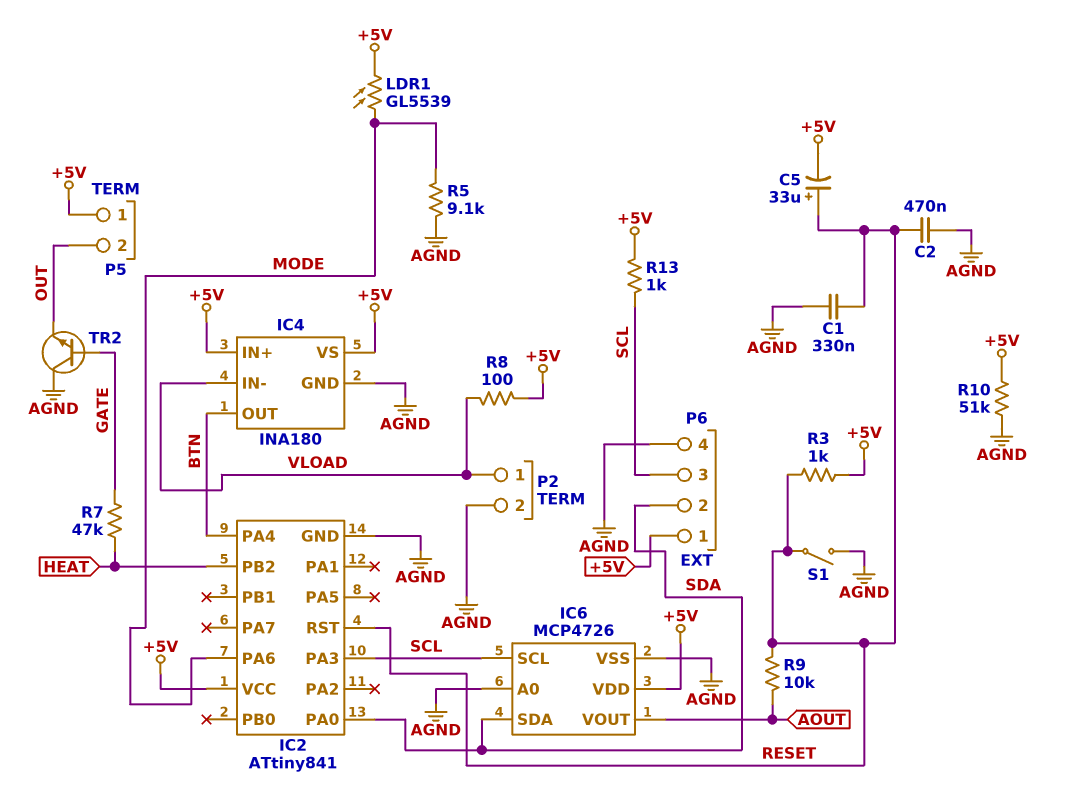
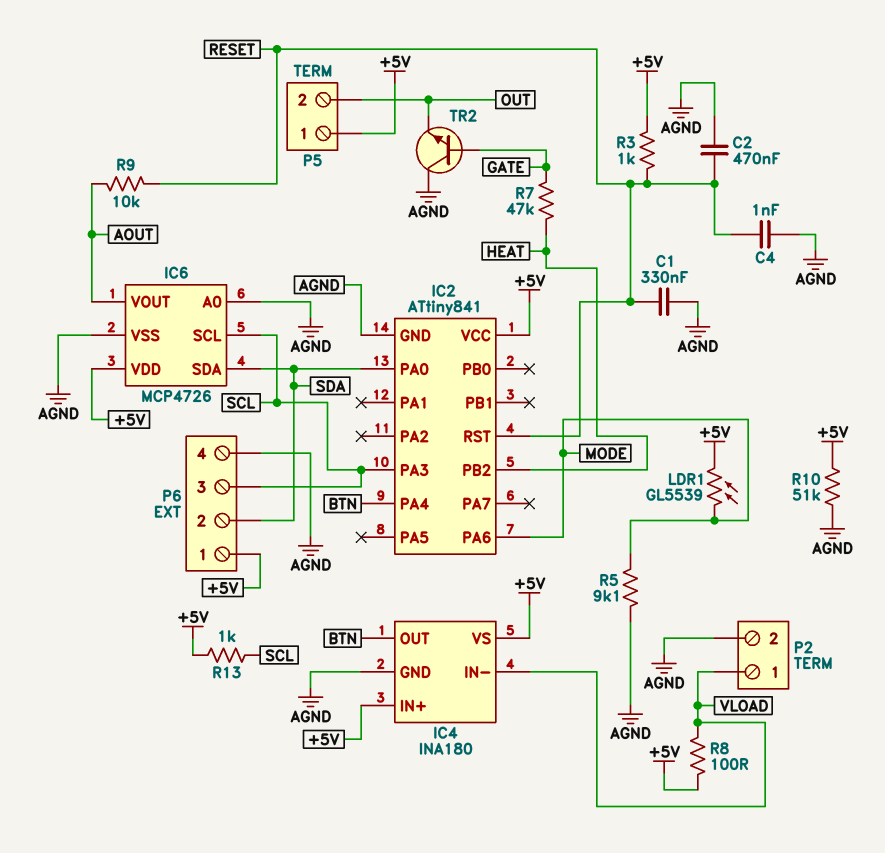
C4: none -> 1nF (AGND, RESET)
C5: 33uF (plus RESET, minus +5V) -> none
S1: switch (AGND, RESET) -> none

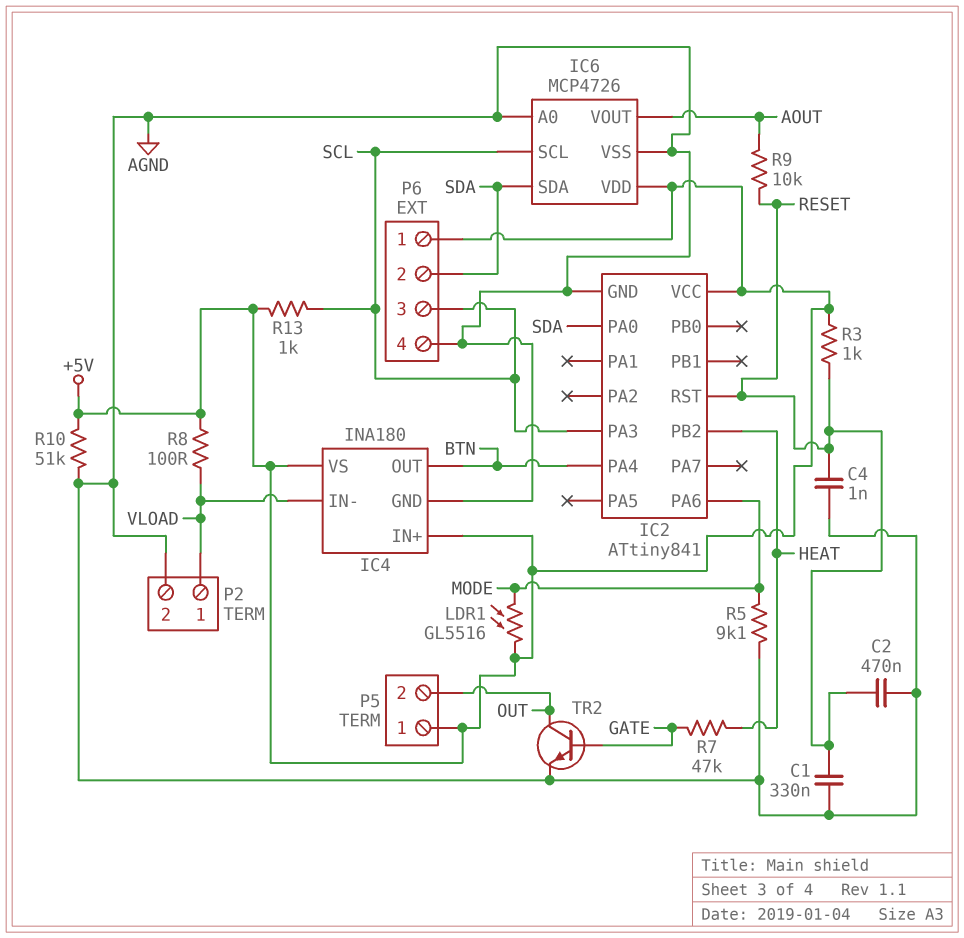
LDR1: GL5539 (+5V, MODE) -> GL5516 (+5V, MODE)
TR2: NPN (B GATE, C AGND, E OUT) -> NPN (B GATE, C OUT, E AGND)

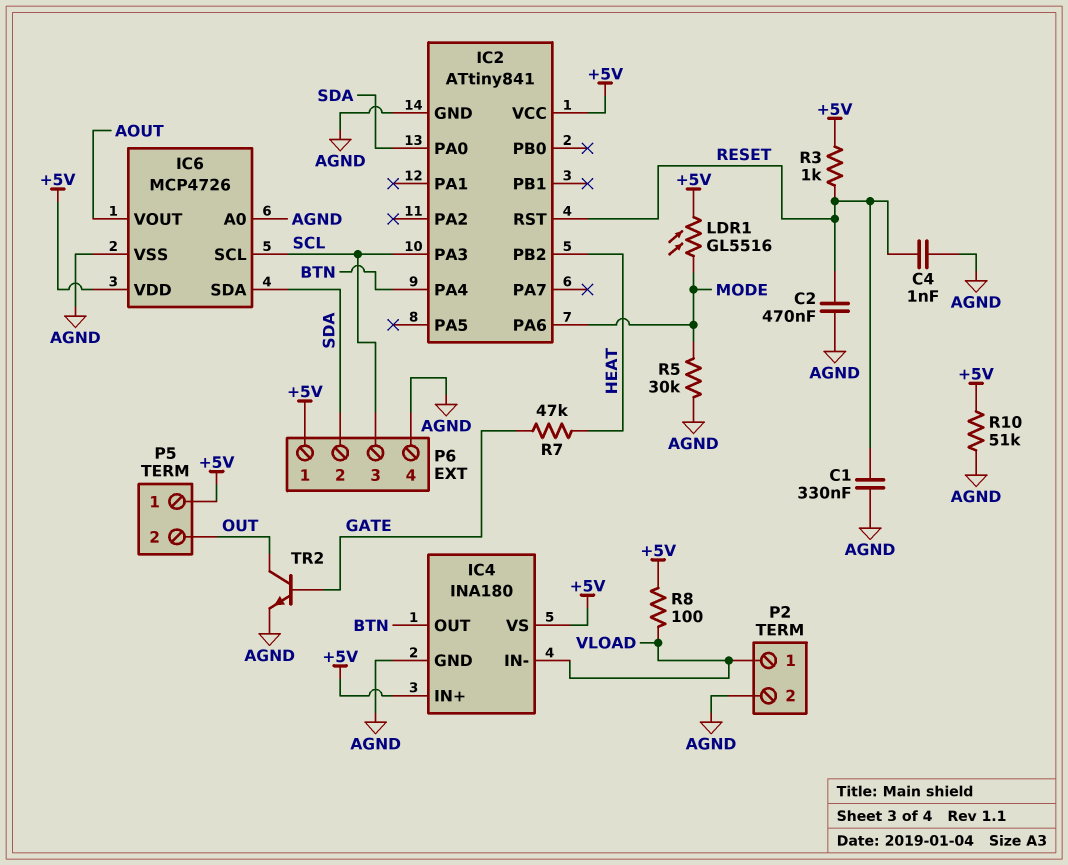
R5: 9.1k (AGND, MODE) -> 30k (AGND, MODE)
R9: 10k (AOUT, RESET) -> none
R13: 1k (+5V, SCL) -> none

